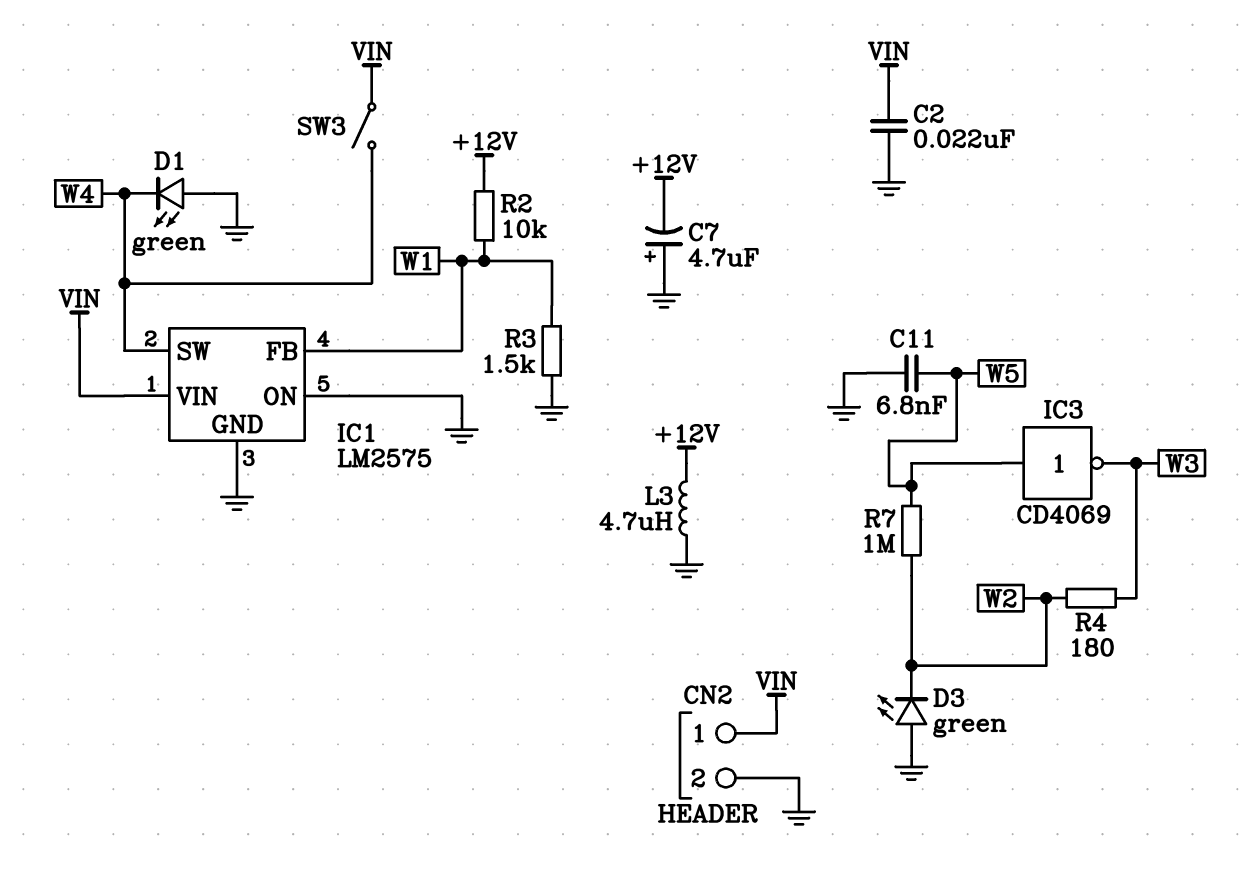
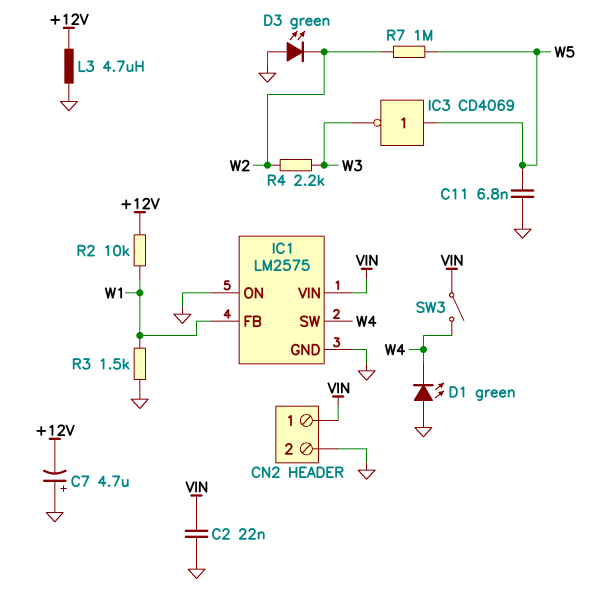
R4: 180 (W2, W3) -> 2.2k (W2, W3)

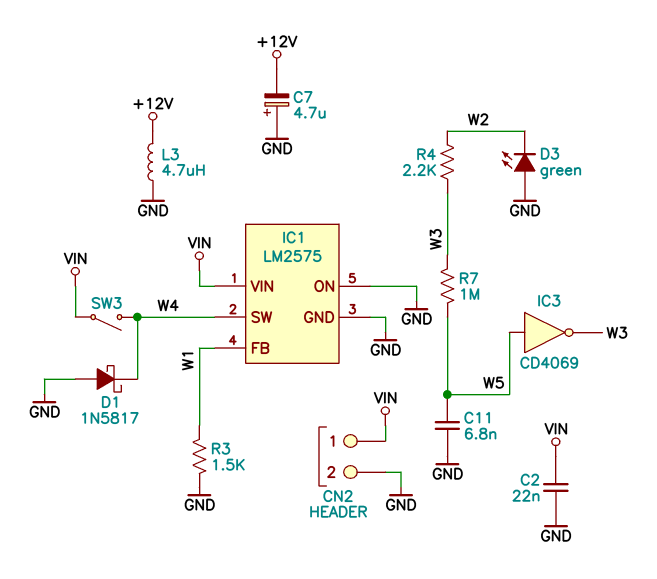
D1: LED green (A GND, K W4) -> schottky 1N5817 (A GND, K W4)
R2: 10k (+12V, W1) -> none
R7: 1M (W2, W5) -> 1M (W3, W5)

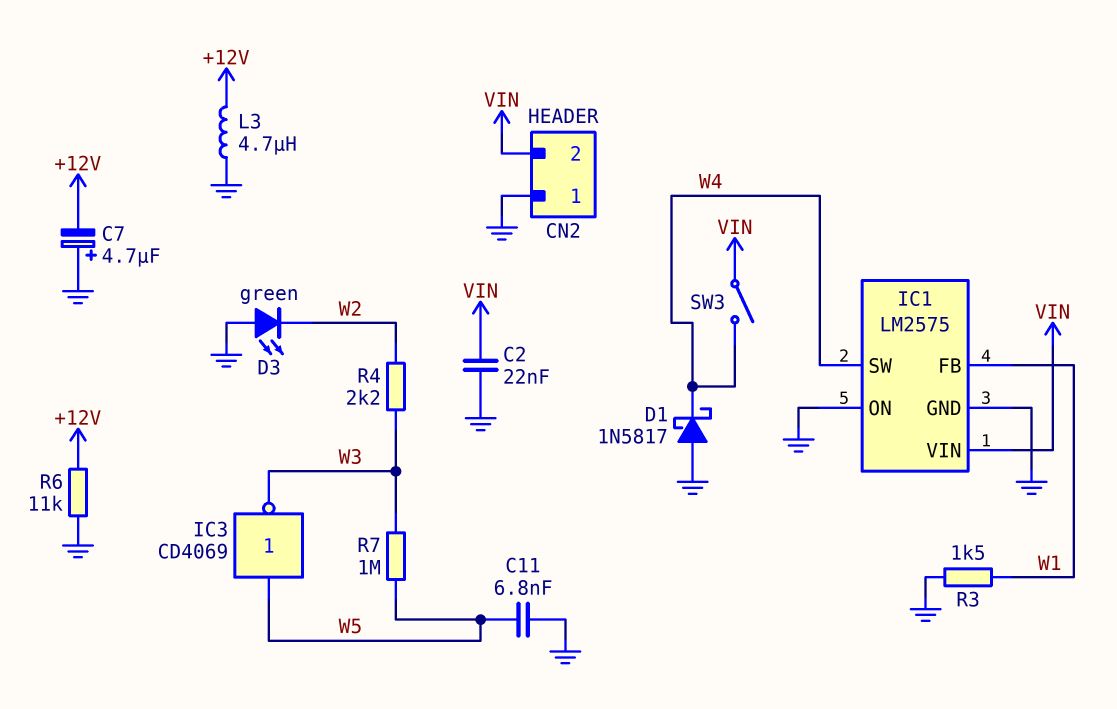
CN2 pin 1: VIN -> GND
CN2 pin 2: GND -> VIN
R6: none -> 11k (+12V, GND)

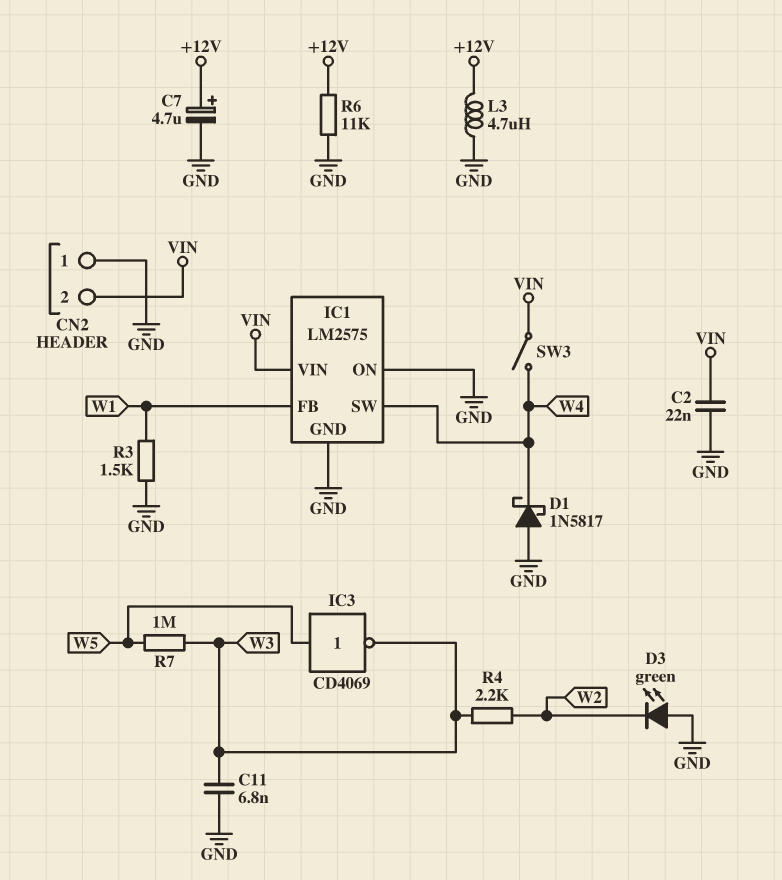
C7: 4.7uF (plus GND, minus +12V) -> 4.7uF (plus +12V, minus GND)
C11: 6.8nF (GND, W5) -> 6.8nF (GND, W3)

